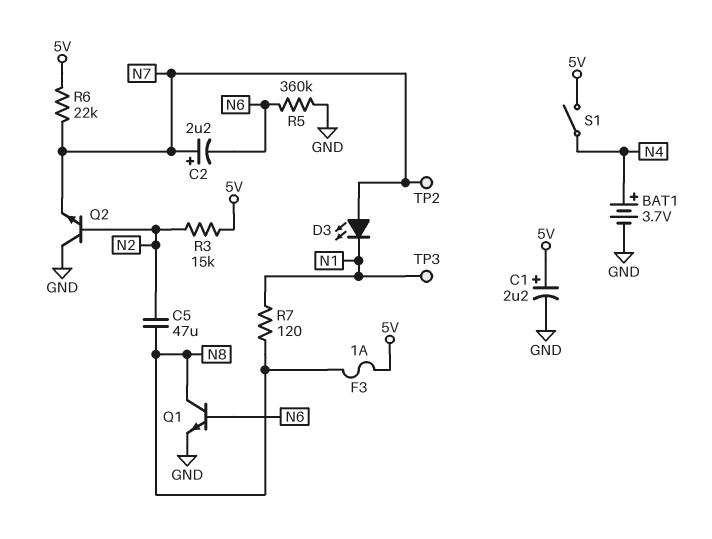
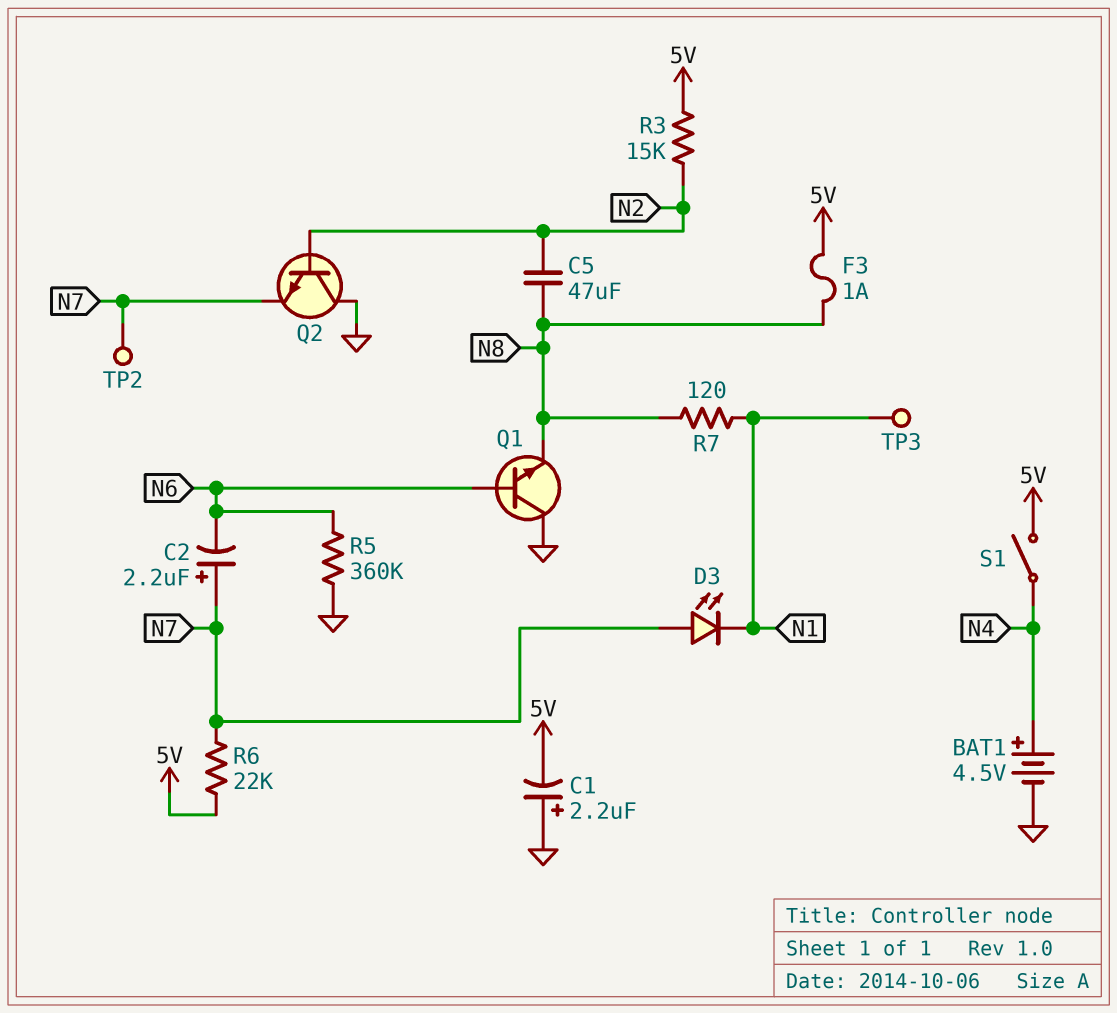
BAT1: 3.7V (plus N4, minus GND) -> 4.5V (plus N4, minus GND)
C1: 2.2uF (plus 5V, minus GND) -> 2.2uF (plus GND, minus 5V)
Q1: NPN (B N6, C N8, E GND) -> NPN (B N6, C GND, E N8)

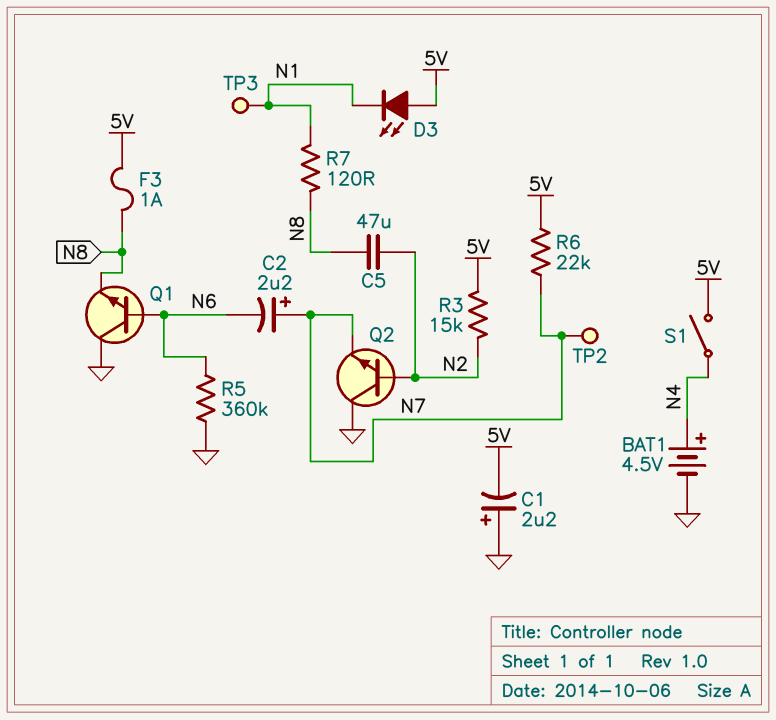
D3: LED (A N7, K N1) -> LED (A 5V, K N1)

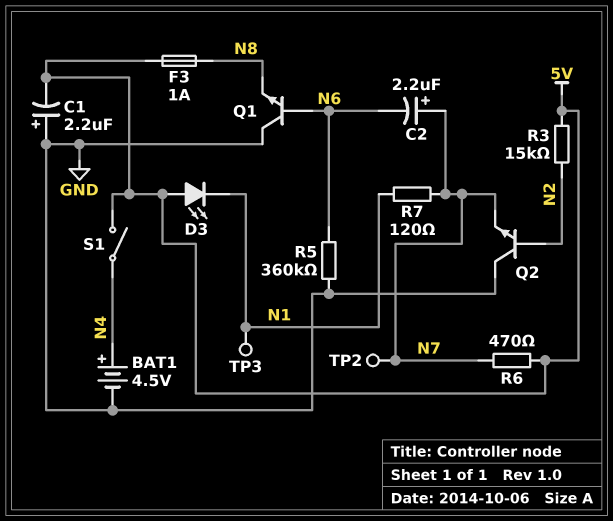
C5: 47uF (N2, N8) -> none
R6: 22k (5V, N7) -> 470 (5V, N7)
R7: 120 (N1, N8) -> 120 (N1, N7)

